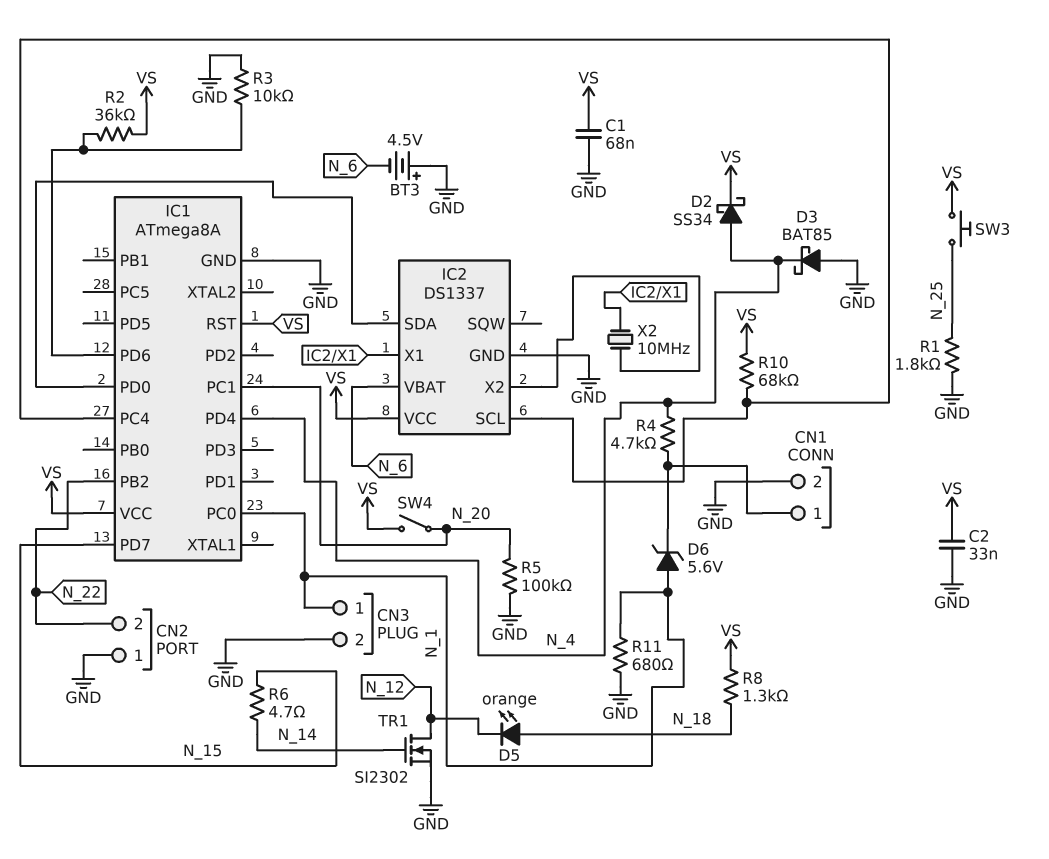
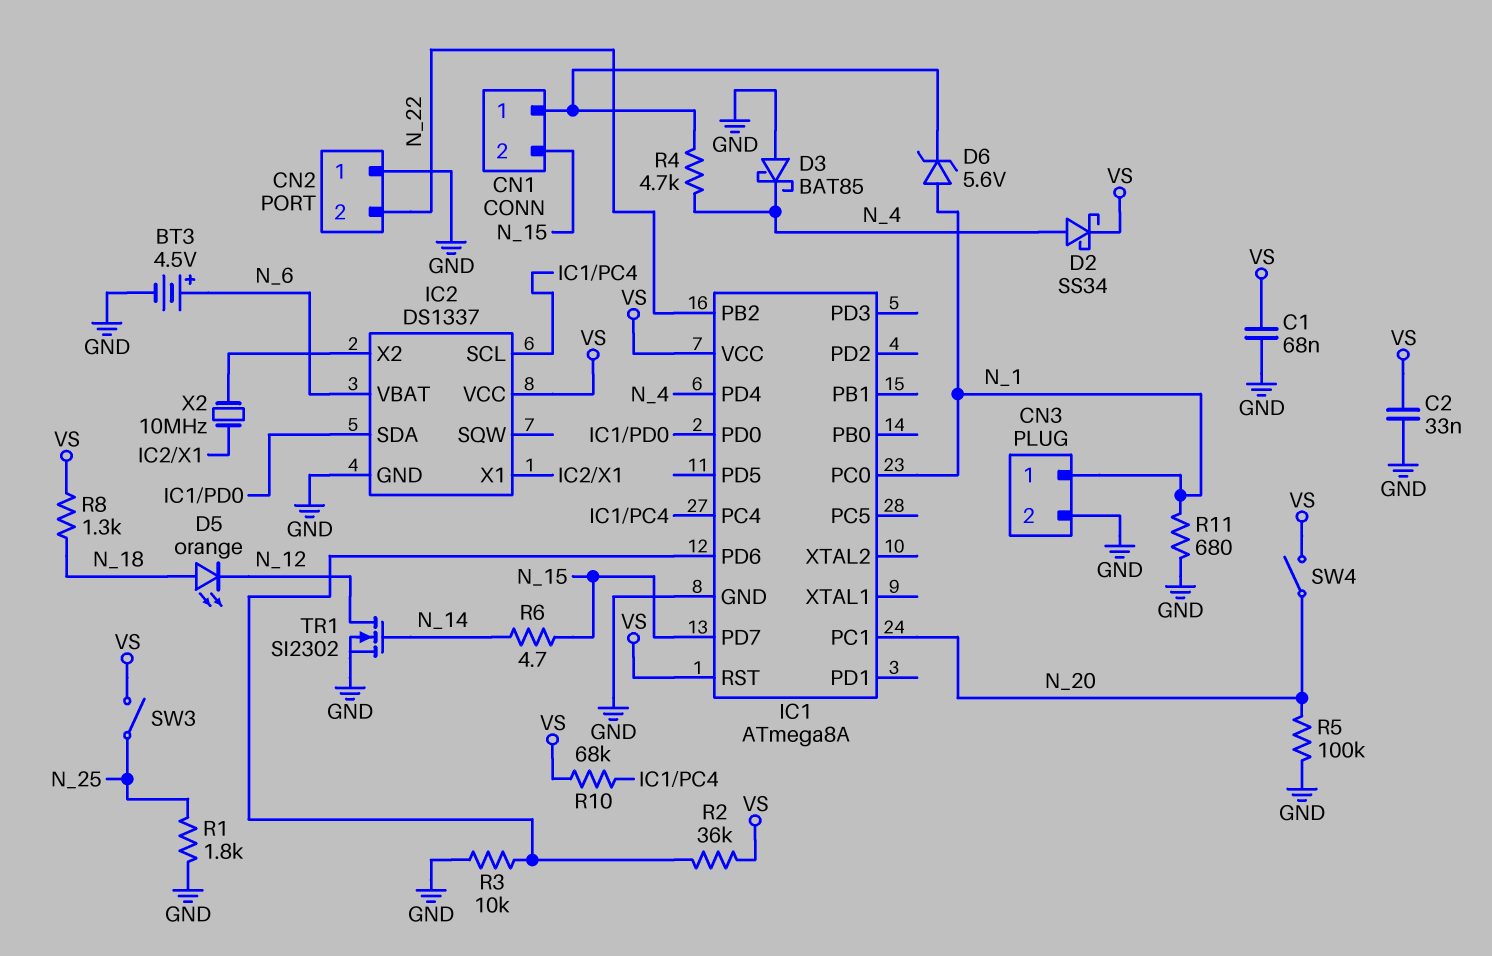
BT3: 4.5V (plus GND, minus N_6) -> 4.5V (plus N_6, minus GND)
CN1 pin 2: GND -> N_15
SW3: button (N_25, VS) -> switch (N_25, VS)

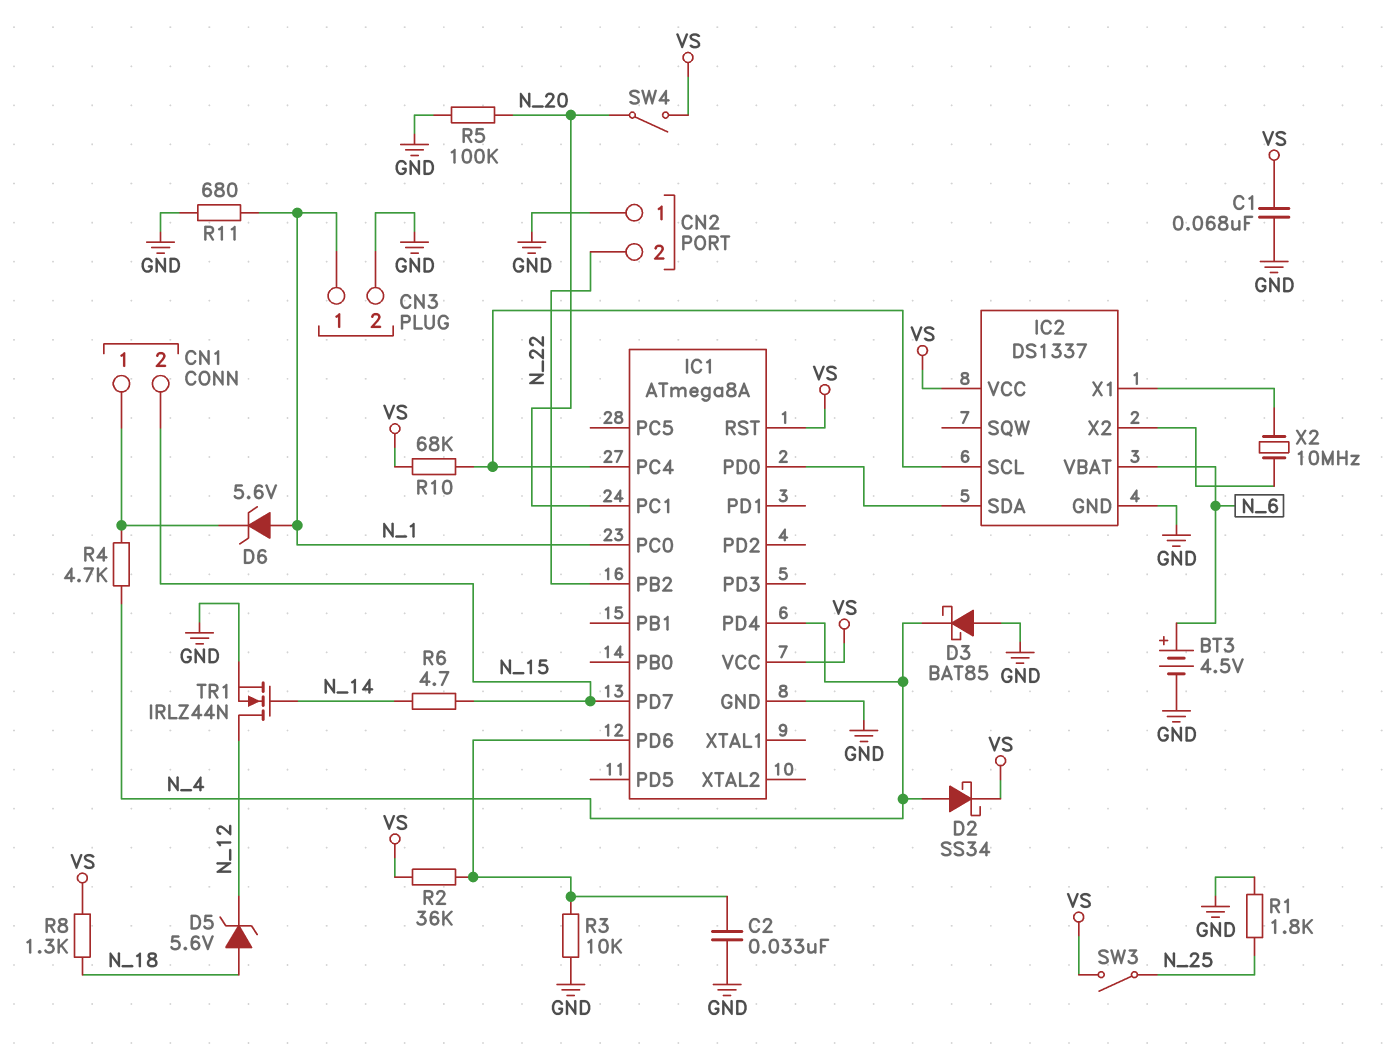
C2: 33nF (GND, VS) -> 33nF (GND, IC1/PD6)
D5: LED orange (A N_18, K N_12) -> zener 5.6V (A N_18, K N_12)
TR1: NMOS SI2302 (G N_14, D N_12, S GND) -> NMOS IRLZ44N (G N_14, D N_12, S GND)

